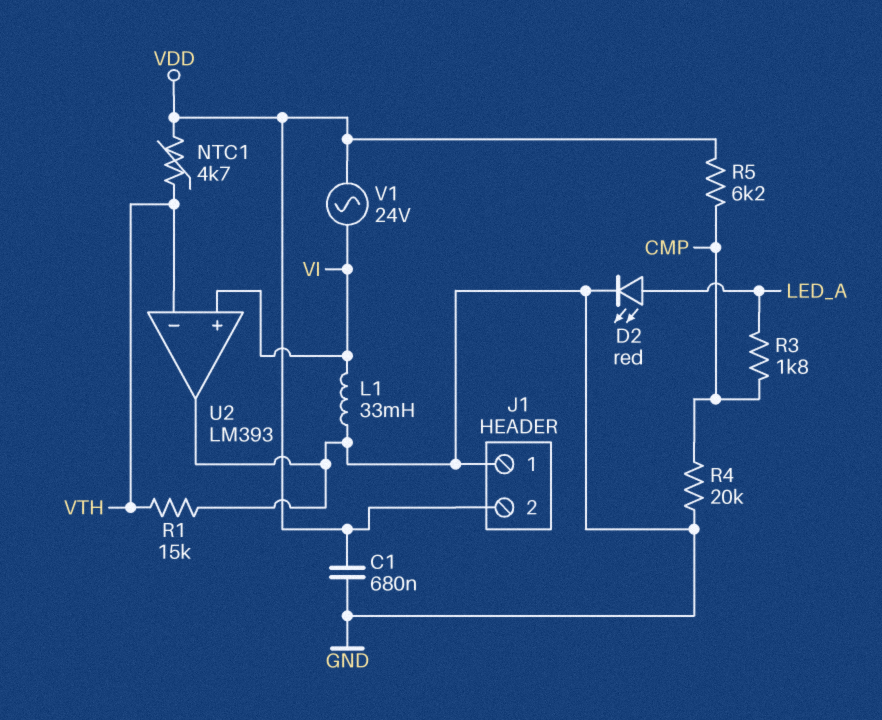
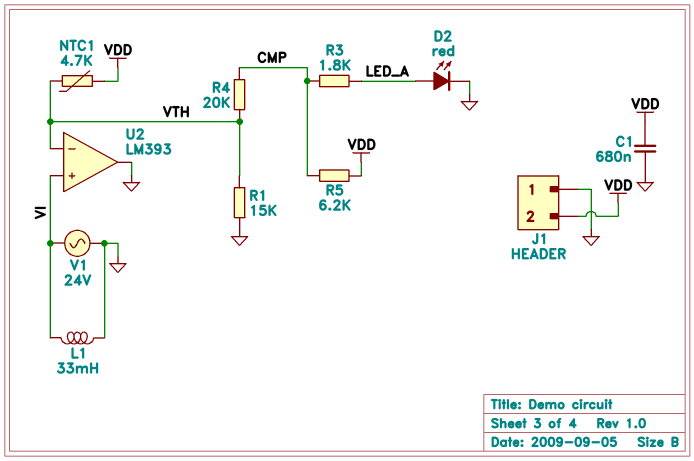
R4: 20k (CMP, GND) -> 20k (CMP, VTH)
V1: AC 24V (VDD, VI) -> AC 24V (GND, VI)

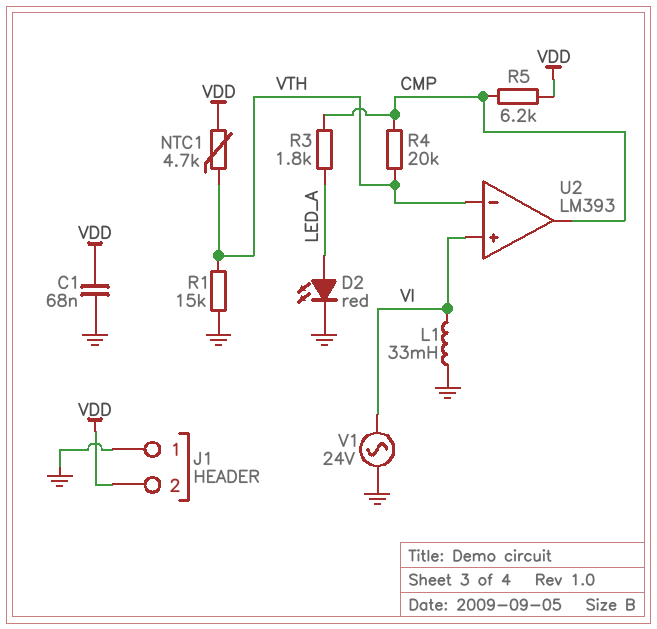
C1: 680nF (GND, VDD) -> 68nF (GND, VDD)
U2 pin out: GND -> CMP

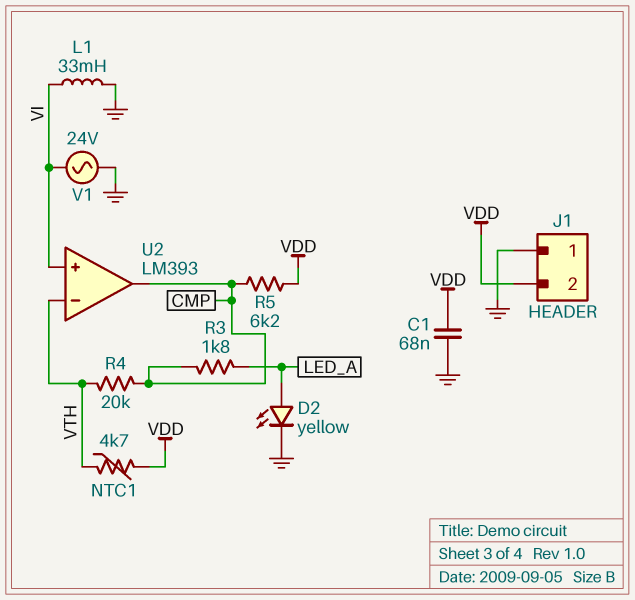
D2: LED red (A LED_A, K GND) -> LED yellow (A LED_A, K GND)
R1: 15k (GND, VTH) -> none

